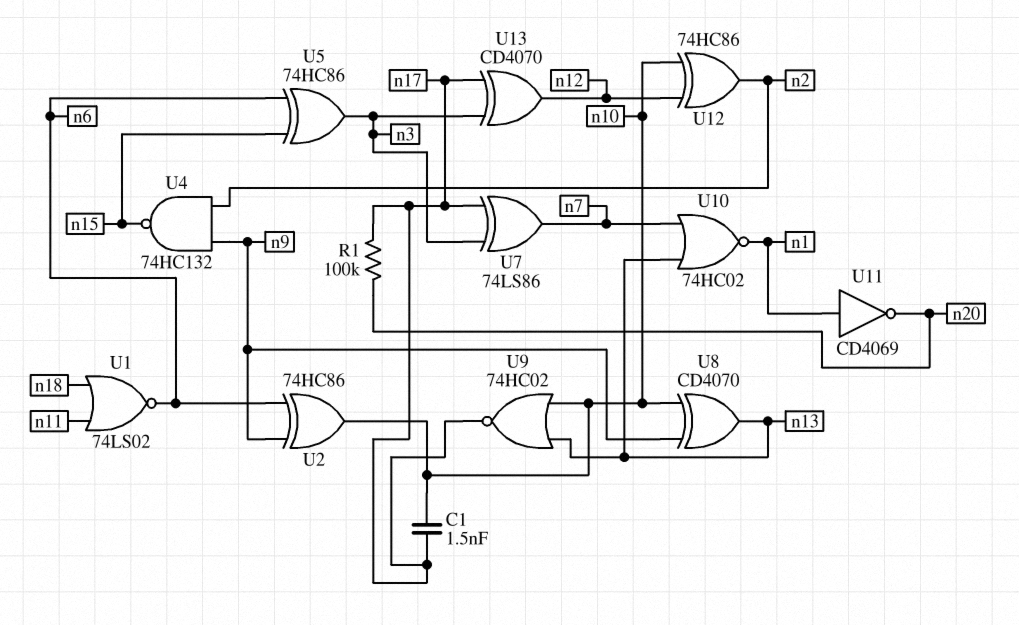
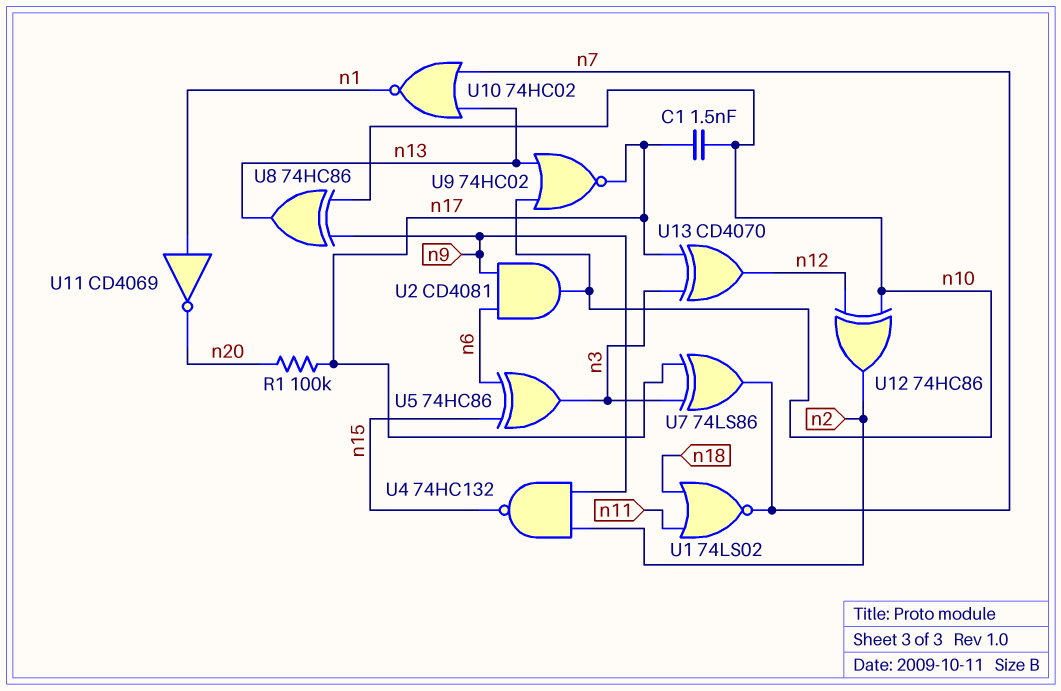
U1: NOR 74LS02 (in n11, in n18, out n6) -> NOR 74LS02 (in n11, in n18, out n7)
U2: XOR 74HC86 (in n6, in n9, out n10) -> AND CD4081 (in n6, in n9, out n10)
U8: XOR CD4070 (in n9, in n10, out n13) -> XOR 74HC86 (in n9, in n10, out n13)

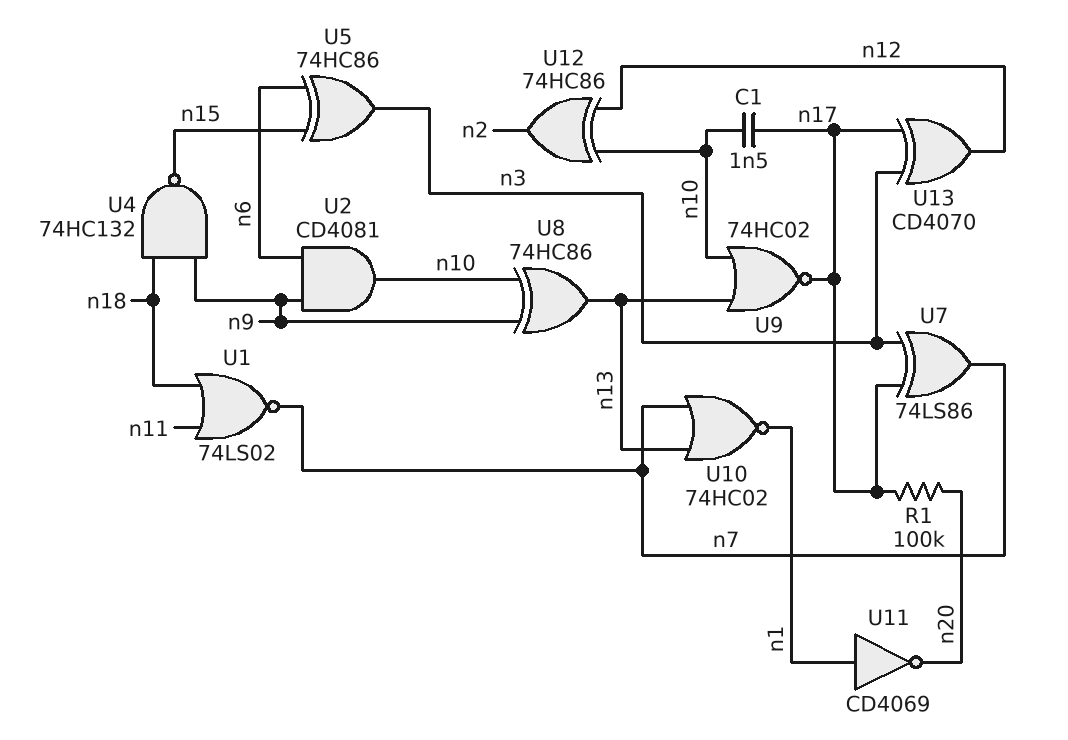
U4: NAND 74HC132 (in n2, in n9, out n15) -> NAND 74HC132 (in n9, in n18, out n15)

